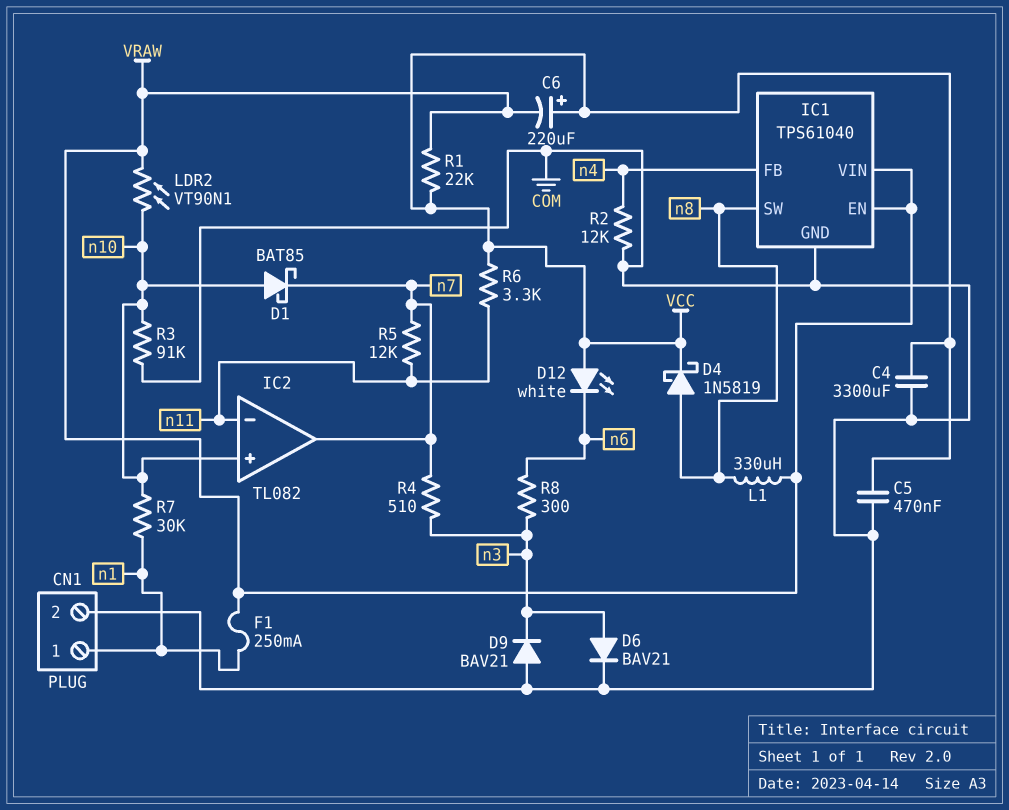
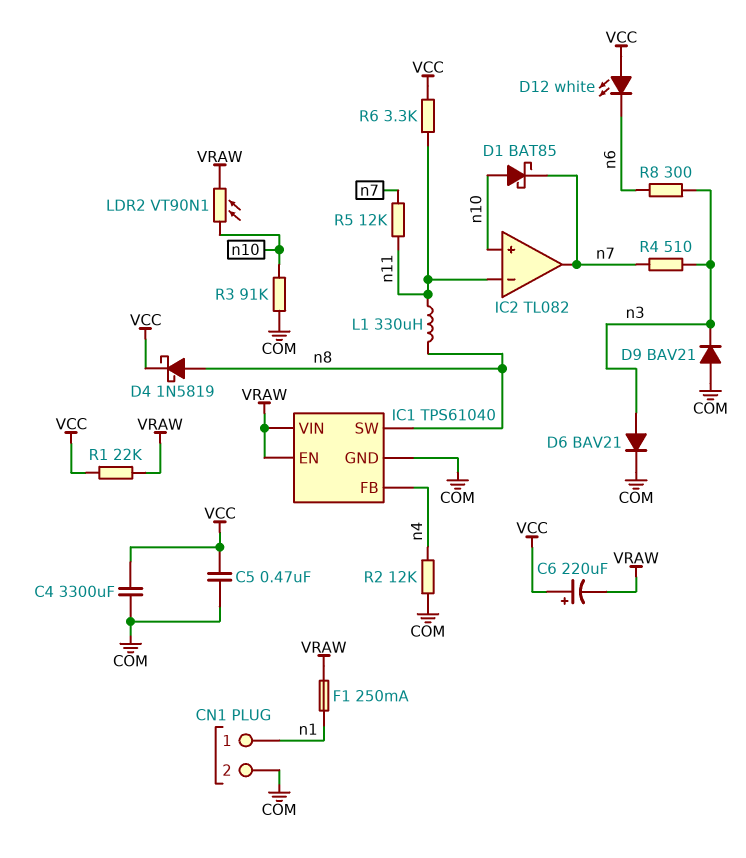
L1: 330uH (VRAW, n8) -> 330uH (n8, n11)
R7: 30k (n1, n10) -> none

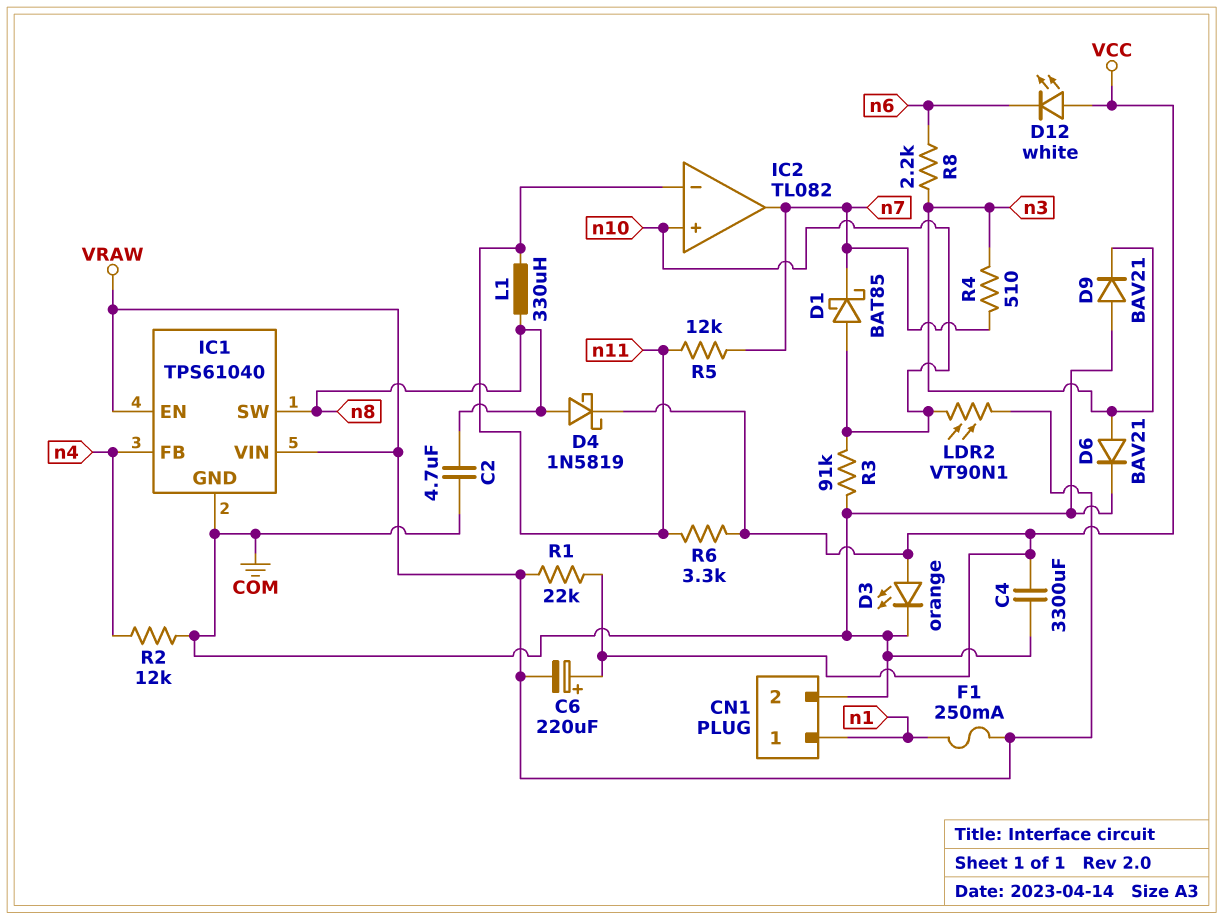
C2: none -> 4.7uF (COM, n8)
C5: 470nF (COM, VCC) -> none
D3: none -> LED orange (A VCC, K COM)
R8: 300 (n3, n6) -> 2.2k (n3, n6)

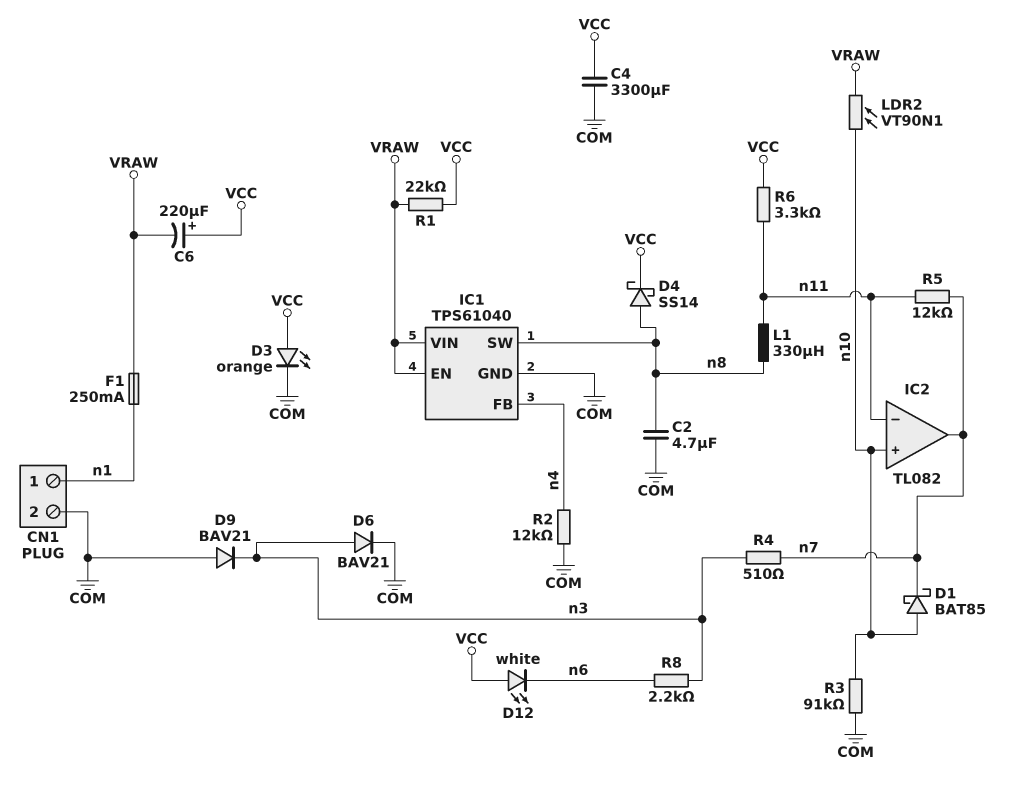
D4: schottky 1N5819 (A n8, K VCC) -> schottky SS14 (A n8, K VCC)

